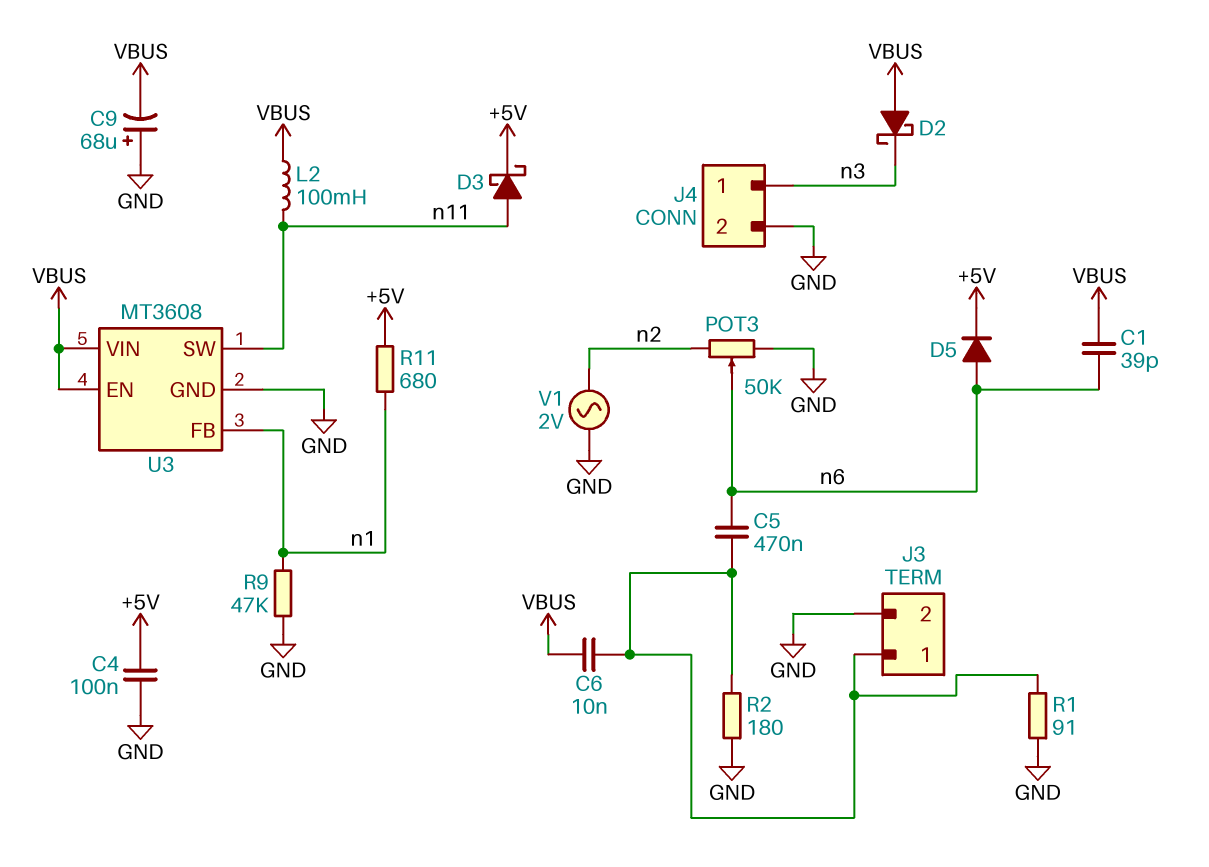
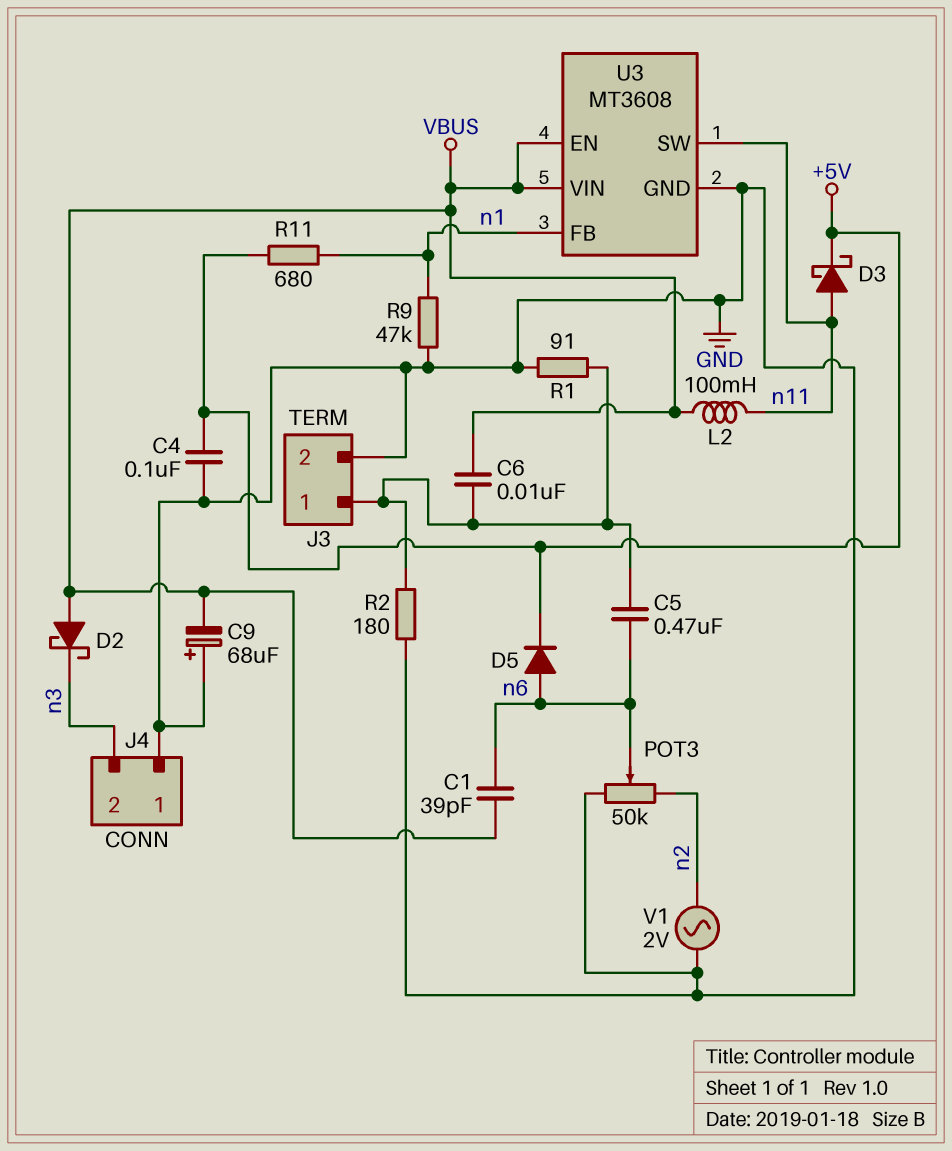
J4 pin 1: n3 -> GND
J4 pin 2: GND -> n3

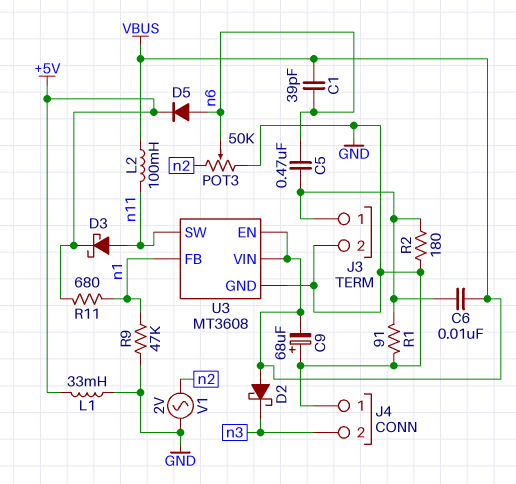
C4: 100nF (+5V, GND) -> none
L1: none -> 33mH (+5V, GND)

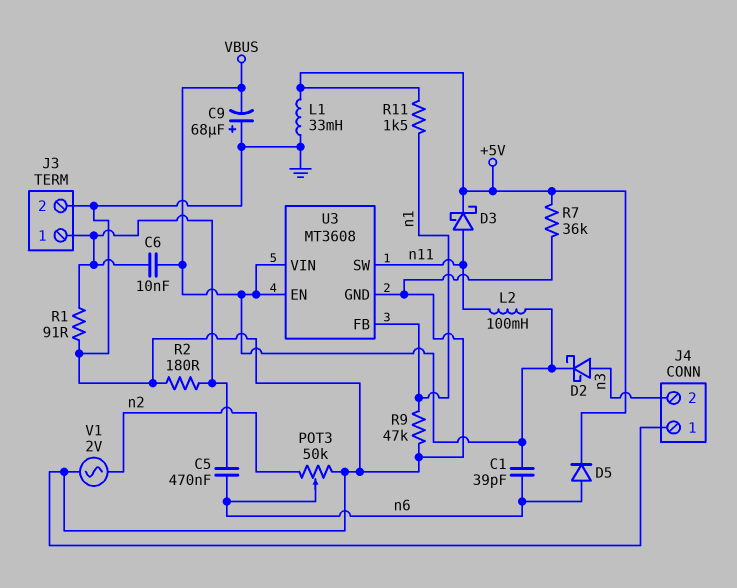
D2: schottky (A VBUS, K n3) -> schottky (A n3, K VBUS)
R7: none -> 36k (+5V, GND)
R11: 680 (+5V, n1) -> 1.5k (+5V, n1)

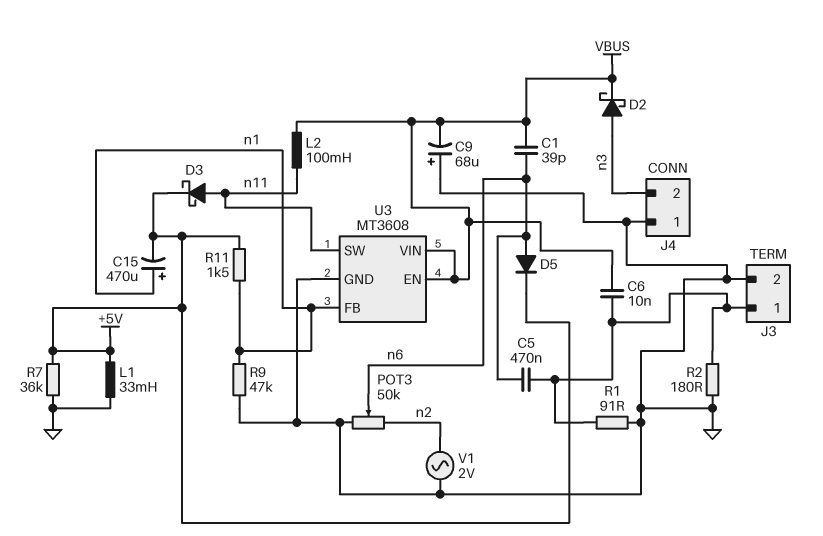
C15: none -> 470uF (plus n1, minus +5V)

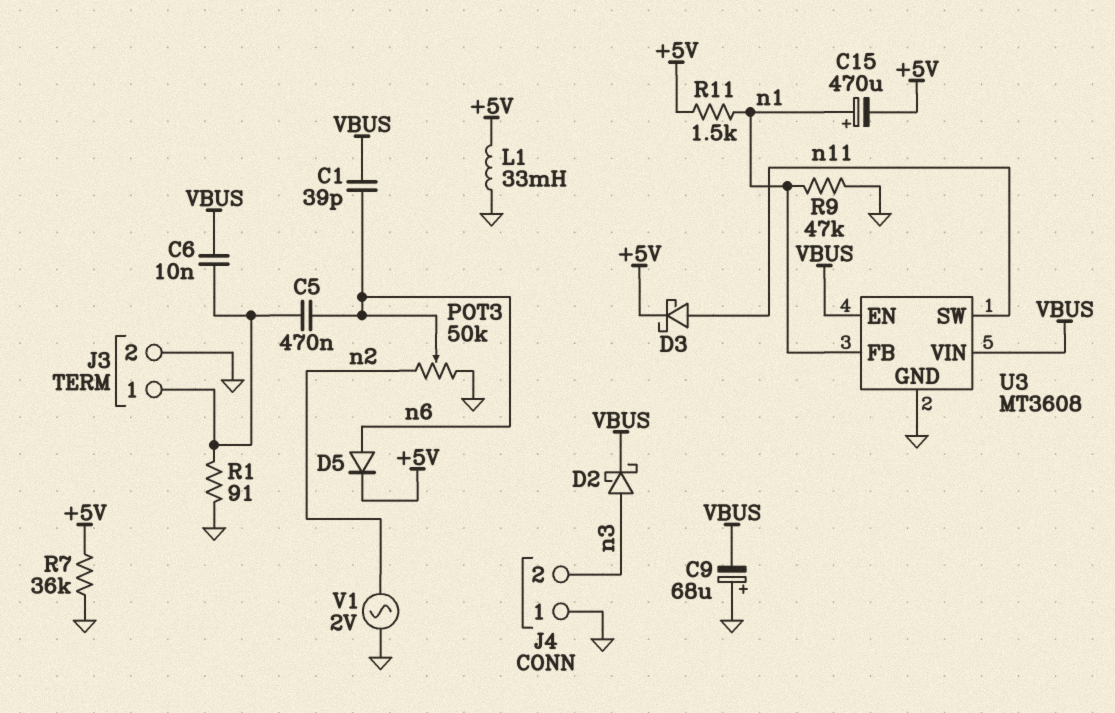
L2: 100mH (VBUS, n11) -> none
R2: 180 (GND, J3/1) -> none

